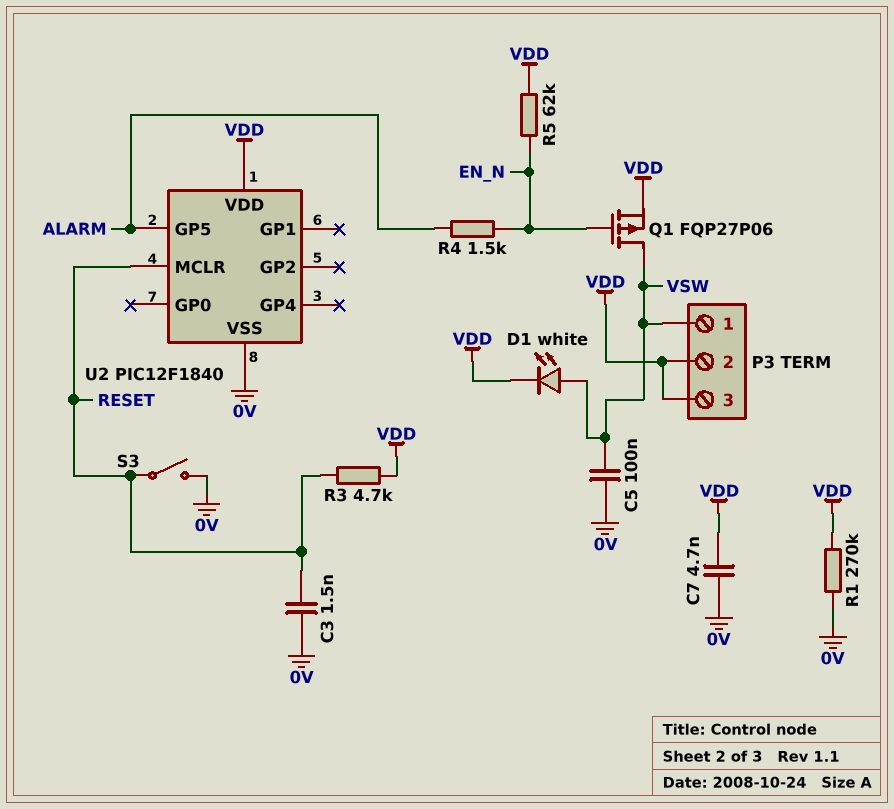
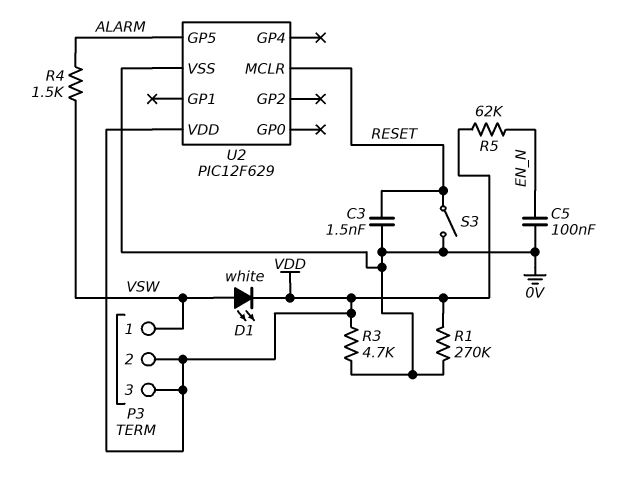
C5: 100nF (0V, VSW) -> 100nF (0V, EN_N)
C7: 4.7nF (0V, VDD) -> none
Q1: PMOS FQP27P06 (G EN_N, D VSW, S VDD) -> none
R3: 4.7k (RESET, VDD) -> 4.7k (0V, VDD)
R4: 1.5k (ALARM, EN_N) -> 1.5k (ALARM, VSW)
U2: PIC12F1840 -> PIC12F629

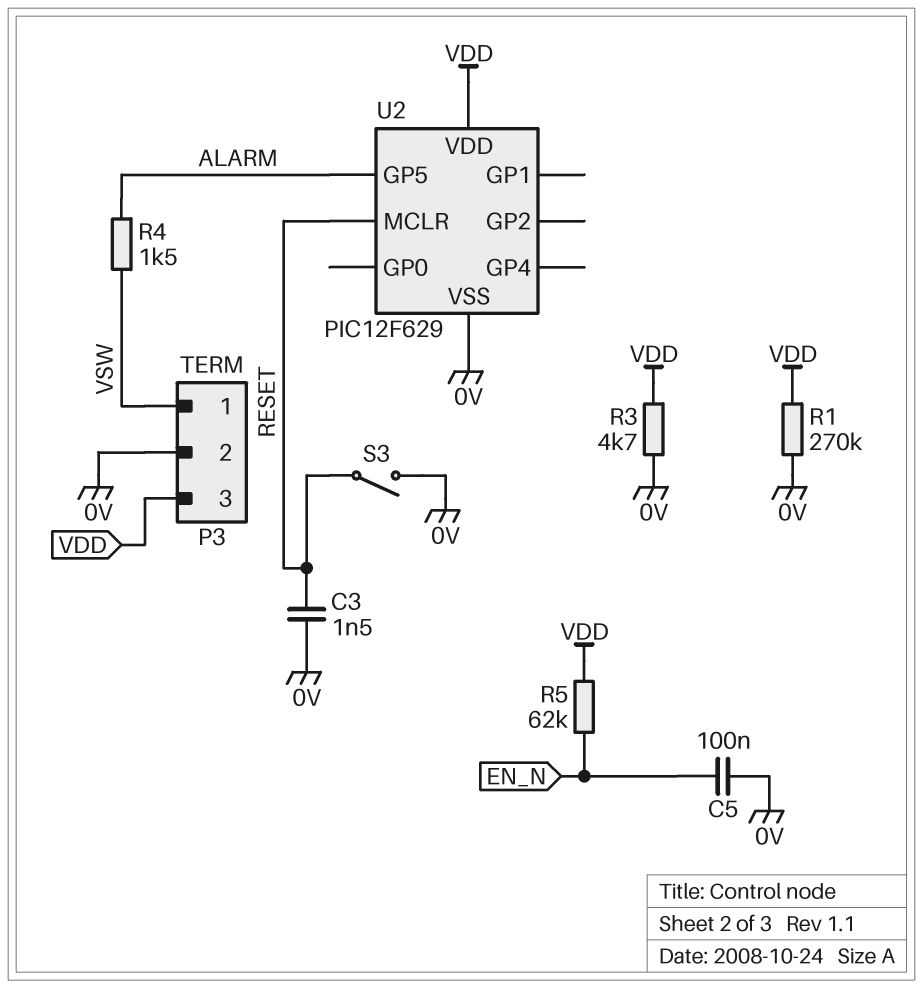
D1: LED white (A VSW, K VDD) -> none
P3 pin 2: VDD -> 0V

